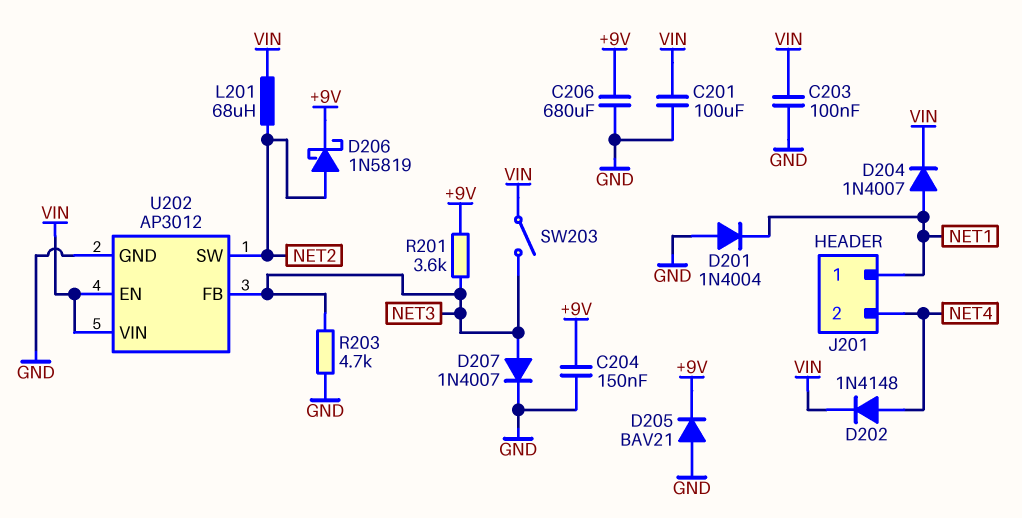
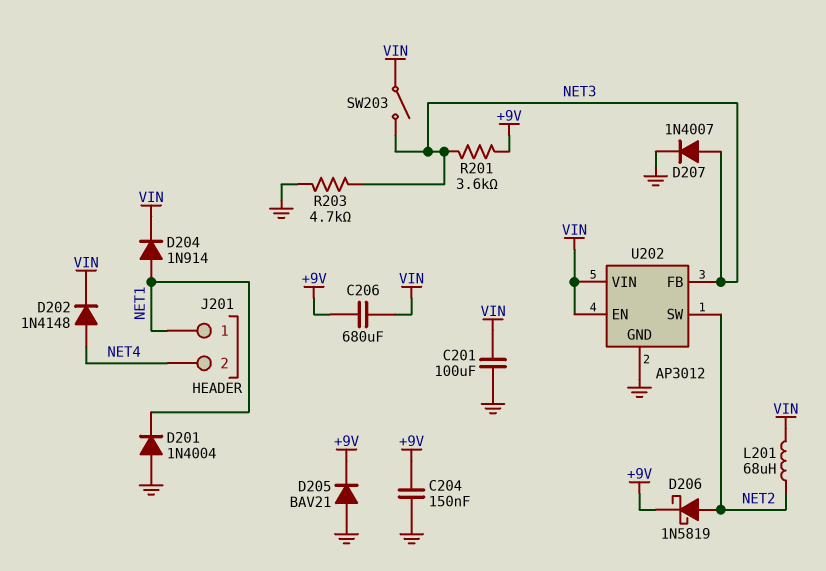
C203: 100nF (GND, VIN) -> none
C206: 680uF (+9V, GND) -> 680uF (+9V, VIN)
D204: diode 1N4007 (A NET1, K VIN) -> diode 1N914 (A NET1, K VIN)

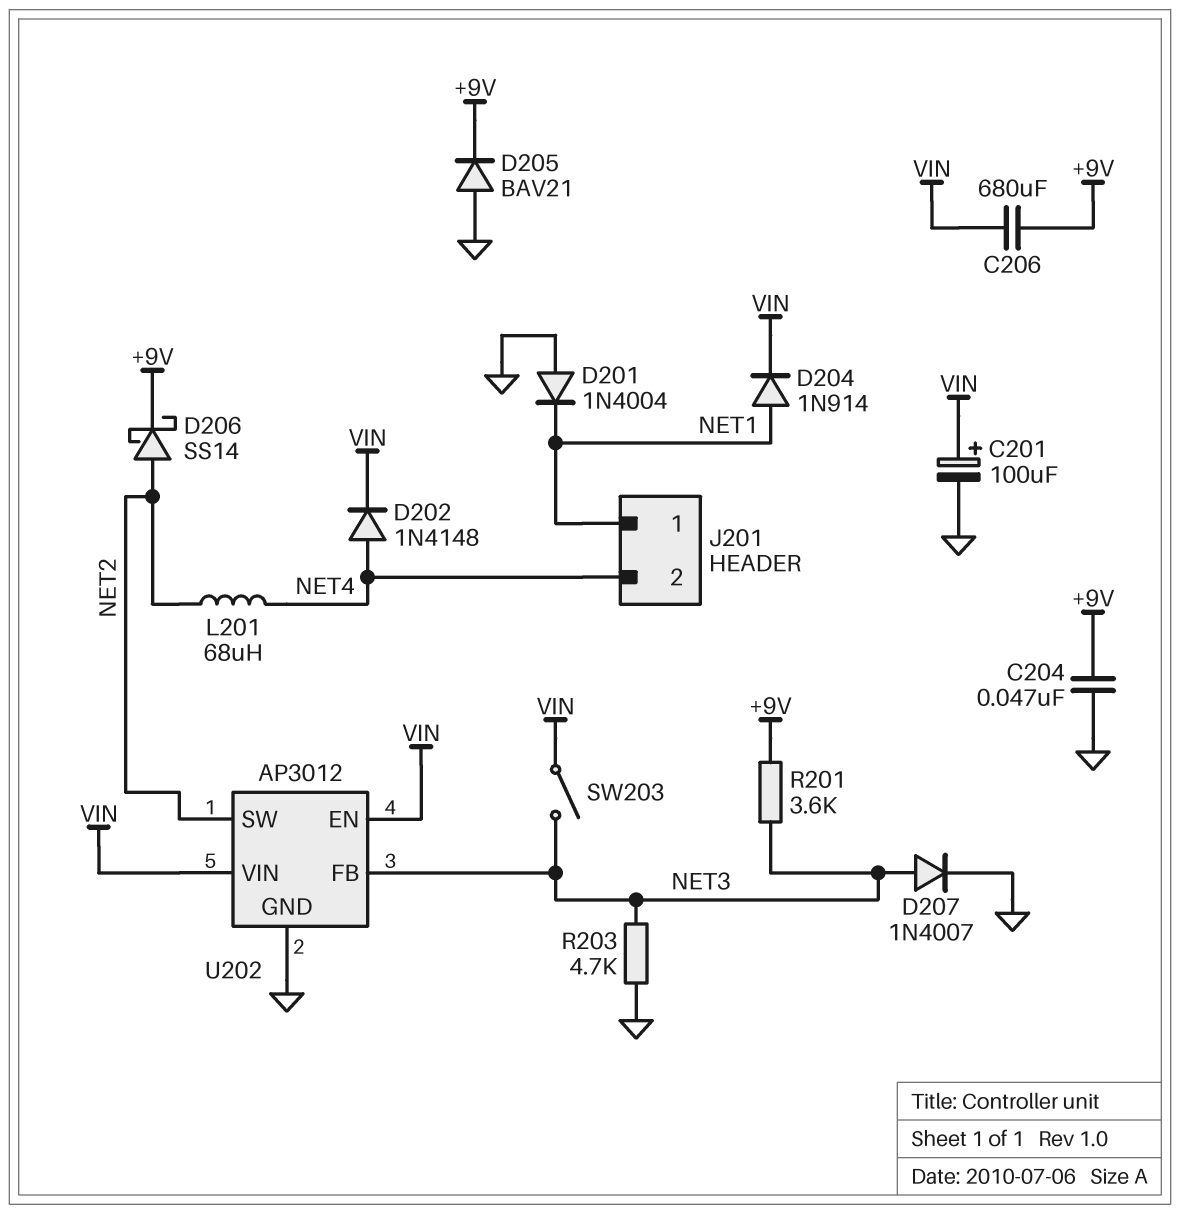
C201: 100uF (GND, VIN) -> 100uF (plus VIN, minus GND)
C204: 150nF (+9V, GND) -> 47nF (+9V, GND)
D206: schottky 1N5819 (A NET2, K +9V) -> schottky SS14 (A NET2, K +9V)
L201: 68uH (NET2, VIN) -> 68uH (NET2, NET4)

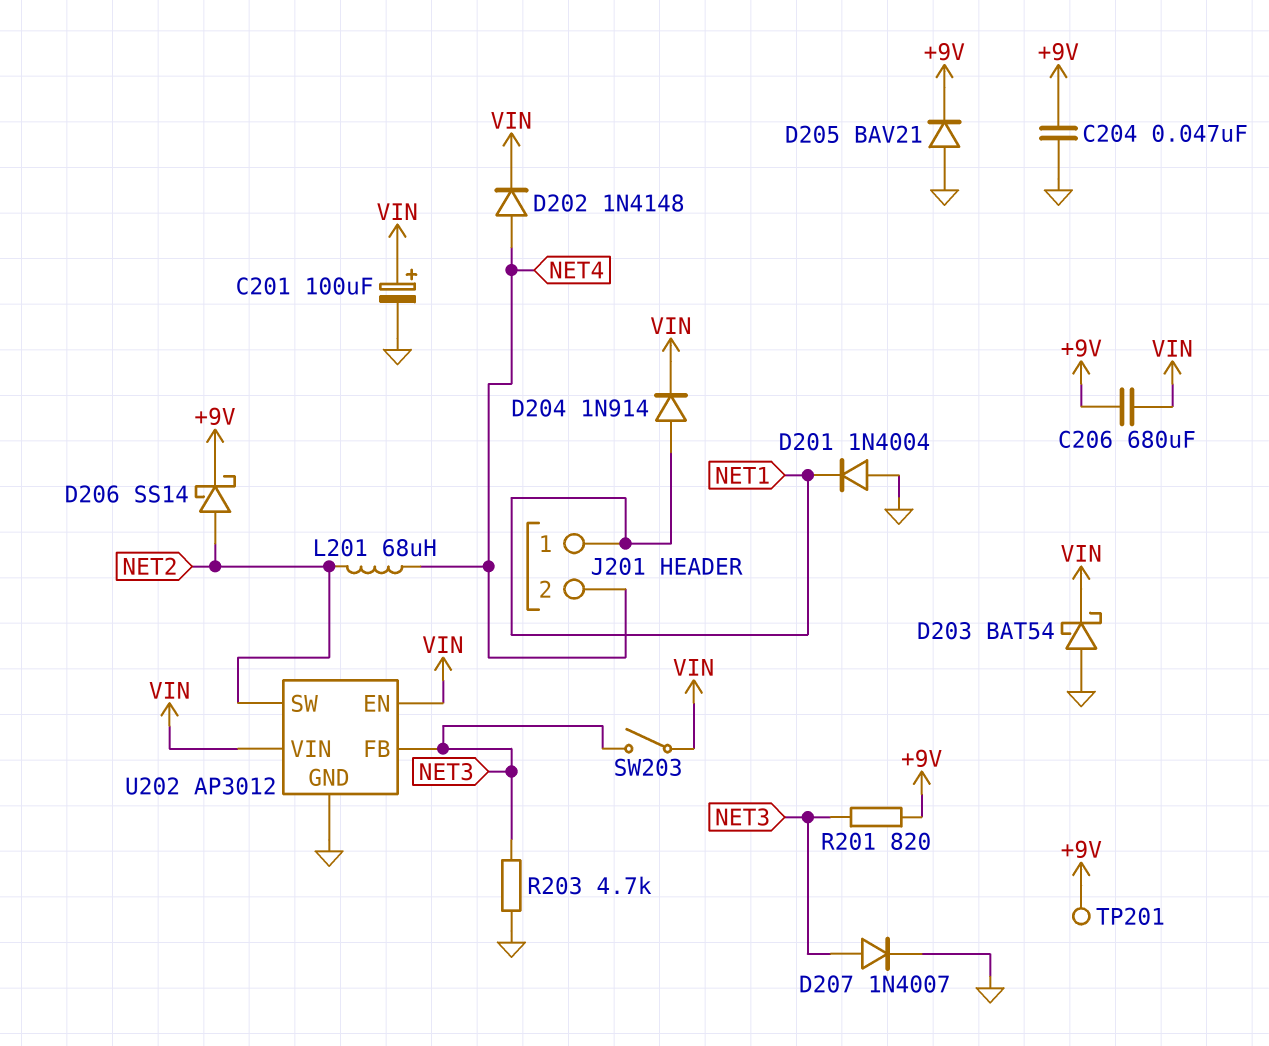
D203: none -> schottky BAT54 (A GND, K VIN)
R201: 3.6k (+9V, NET3) -> 820 (+9V, NET3)
TP201: none -> test point (+9V)

